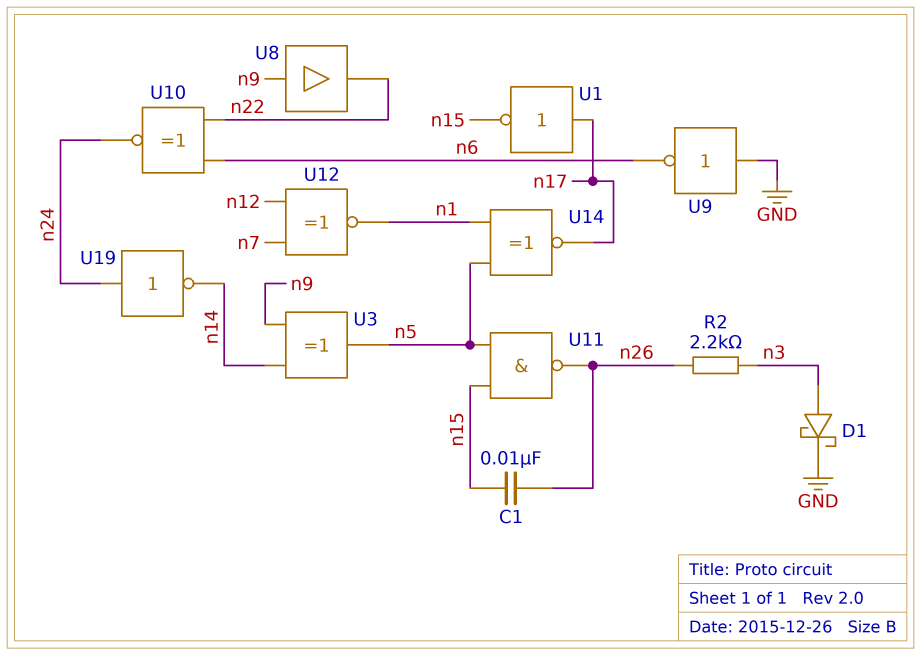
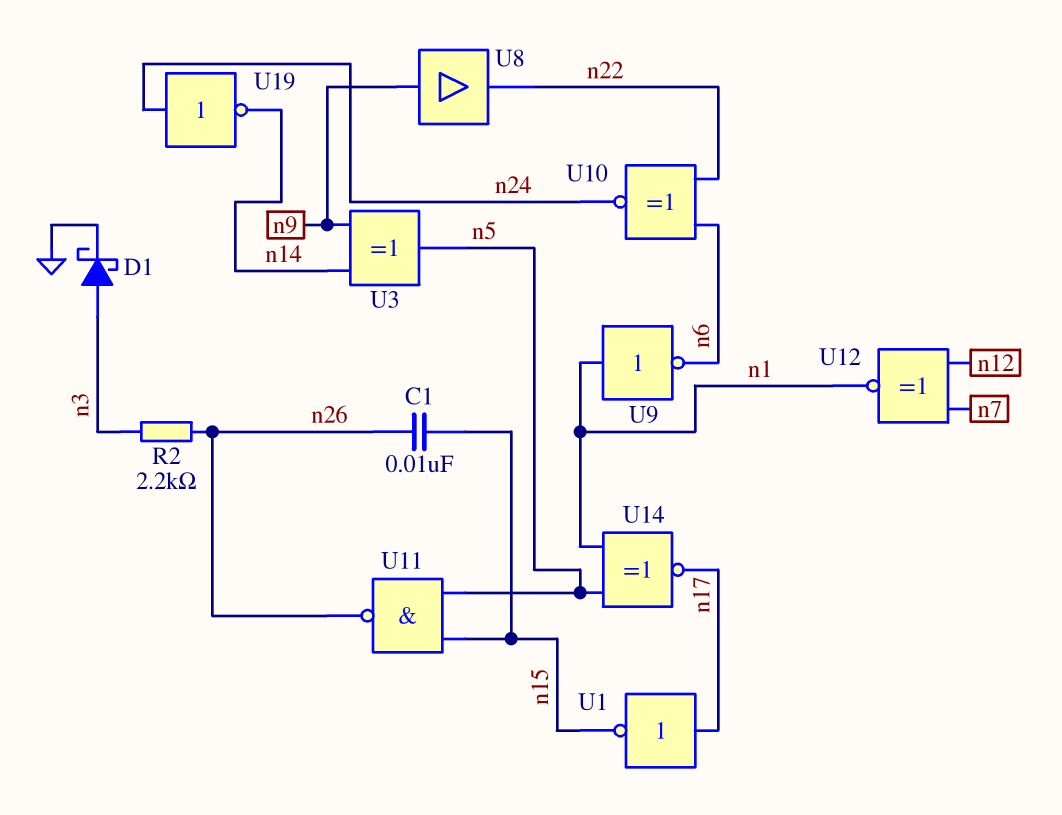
U9: NOT (in GND, out n6) -> NOT (in n1, out n6)

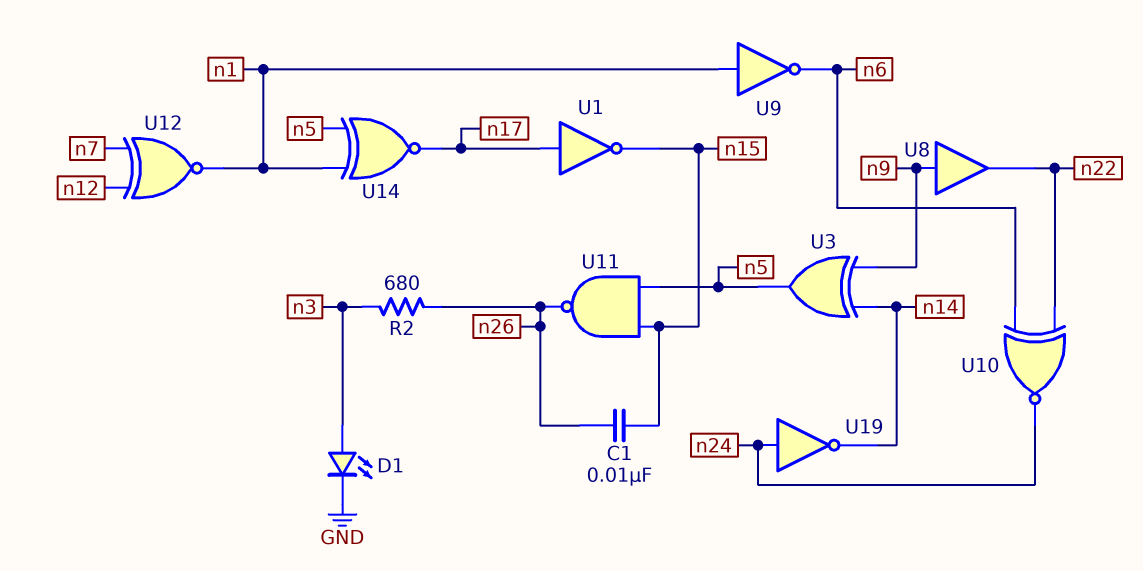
D1: schottky (A n3, K GND) -> LED (A n3, K GND)
R2: 2.2k (n3, n26) -> 680 (n3, n26)

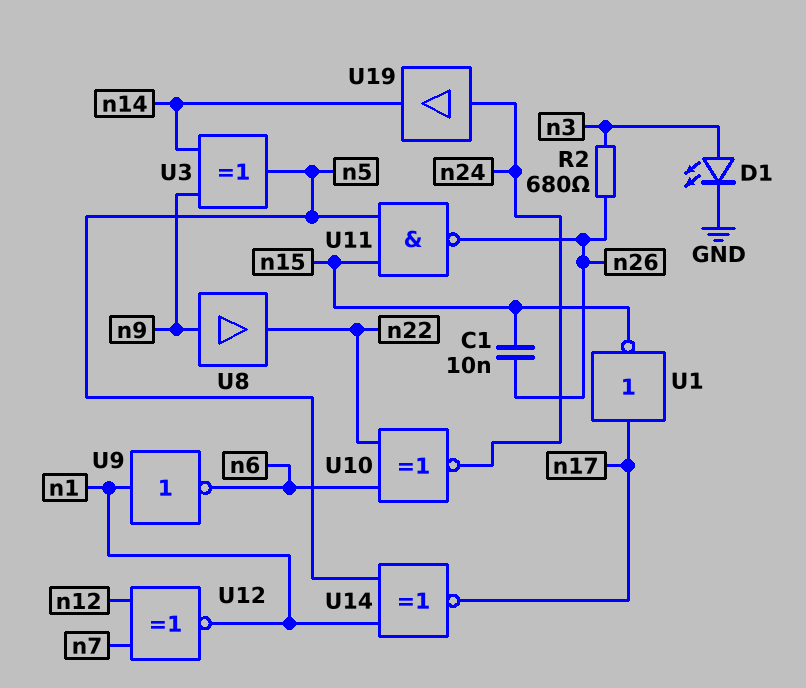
U19: NOT (in n24, out n14) -> buffer (in n24, out n14)

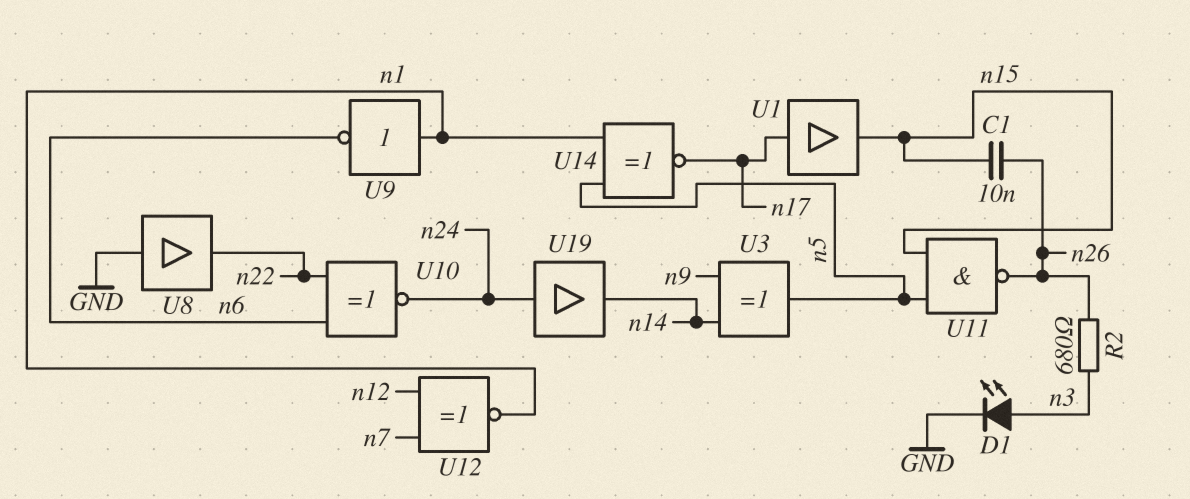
U1: NOT (in n17, out n15) -> buffer (in n17, out n15)
U8: buffer (in n9, out n22) -> buffer (in GND, out n22)

